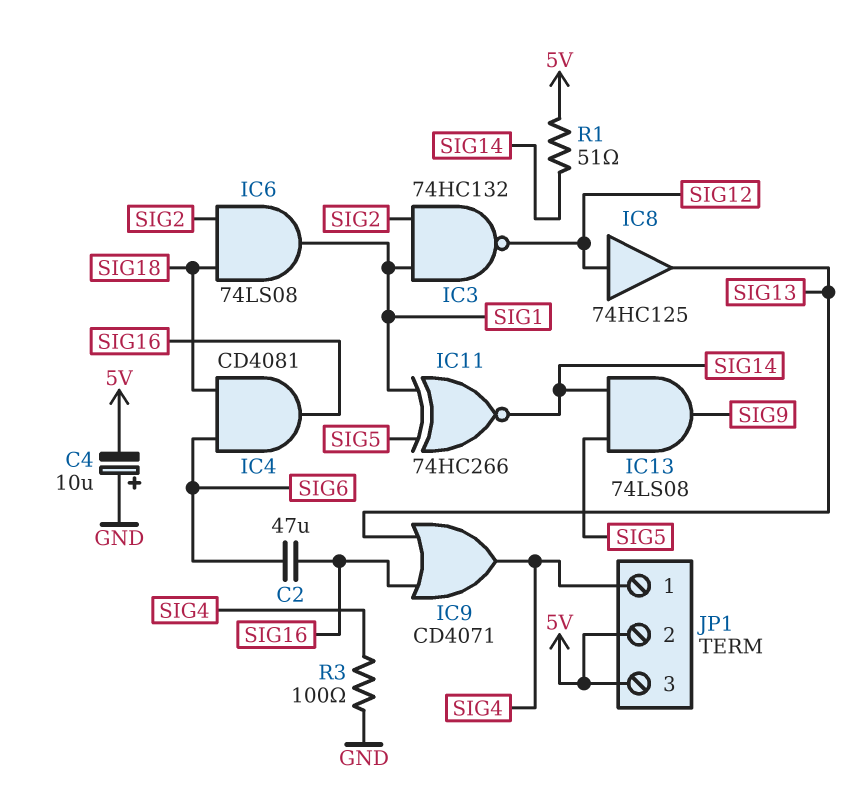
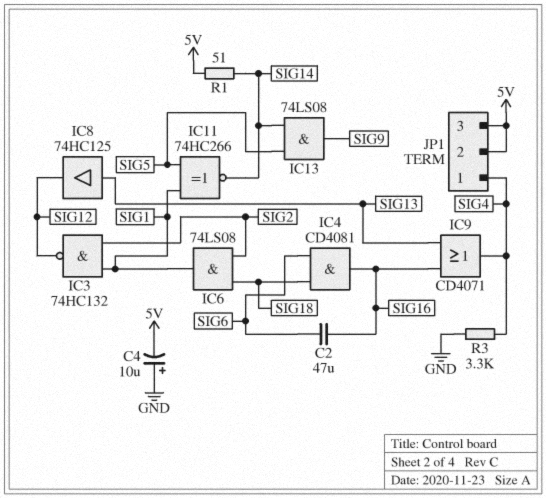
IC8: buffer 74HC125 (in SIG12, out SIG13) -> buffer 74HC125 (in SIG13, out SIG12)
R3: 100 (GND, SIG4) -> 3.3k (GND, SIG4)

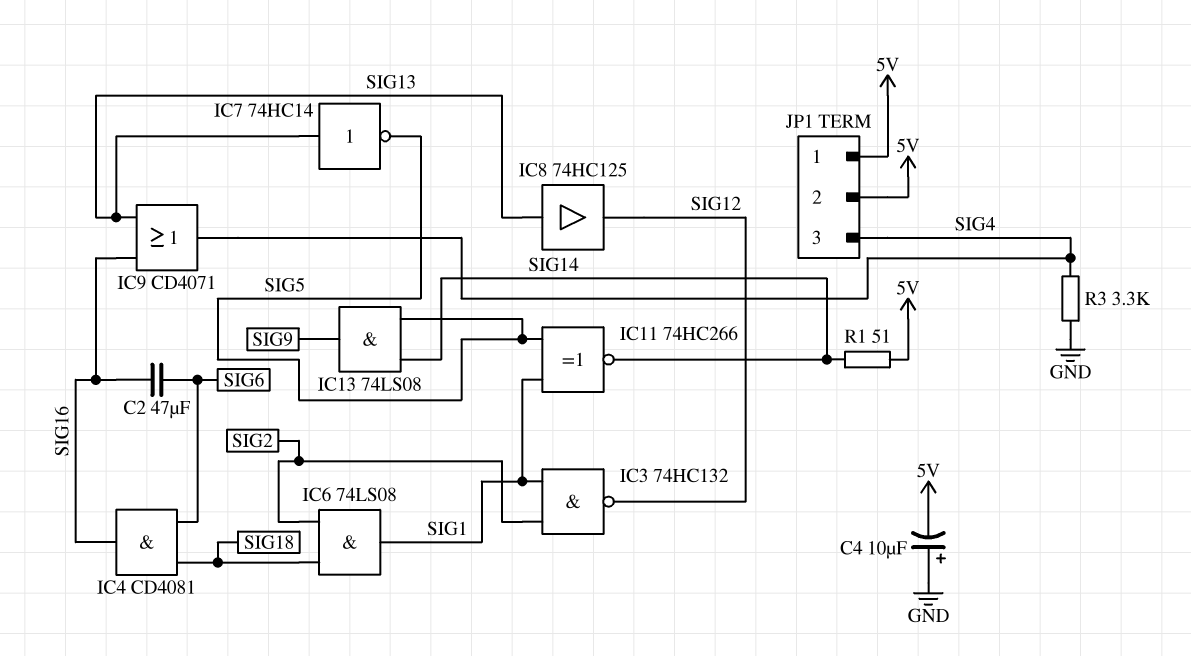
IC7: none -> NOT 74HC14 (in SIG13, out SIG5)
JP1 pin 1: SIG4 -> 5V
JP1 pin 3: 5V -> SIG4

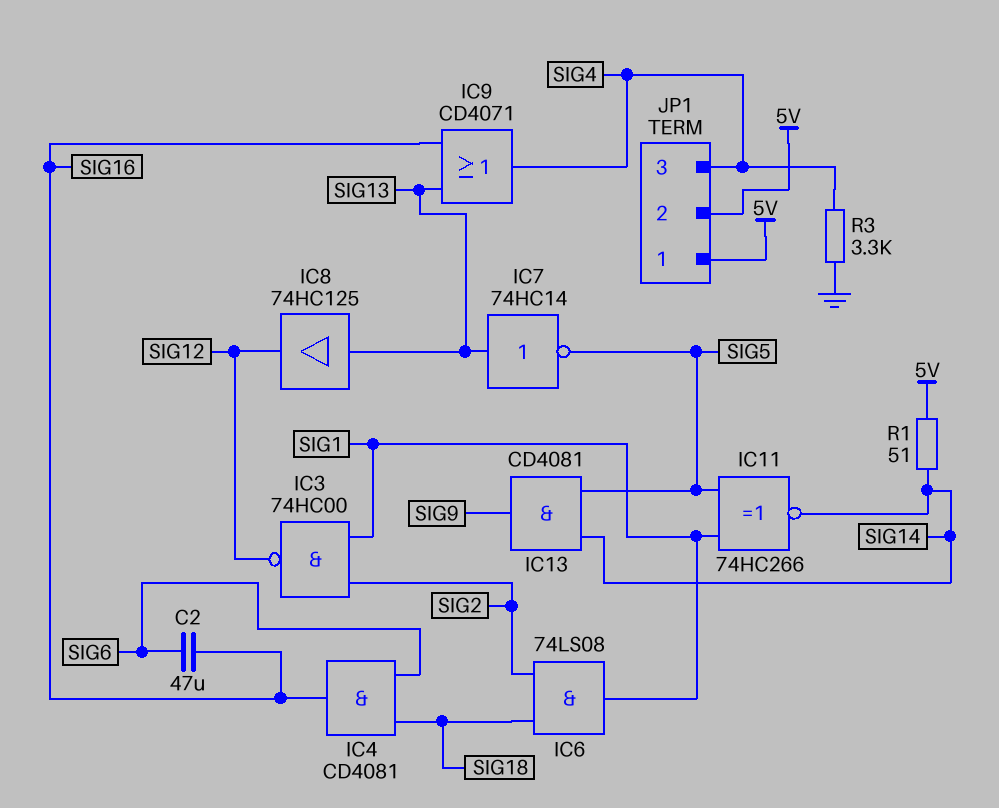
C4: 10uF (plus GND, minus 5V) -> none
IC3: NAND 74HC132 (in SIG1, in SIG2, out SIG12) -> NAND 74HC00 (in SIG1, in SIG2, out SIG12)
IC13: AND 74LS08 (in SIG5, in SIG14, out SIG9) -> AND CD4081 (in SIG5, in SIG14, out SIG9)

